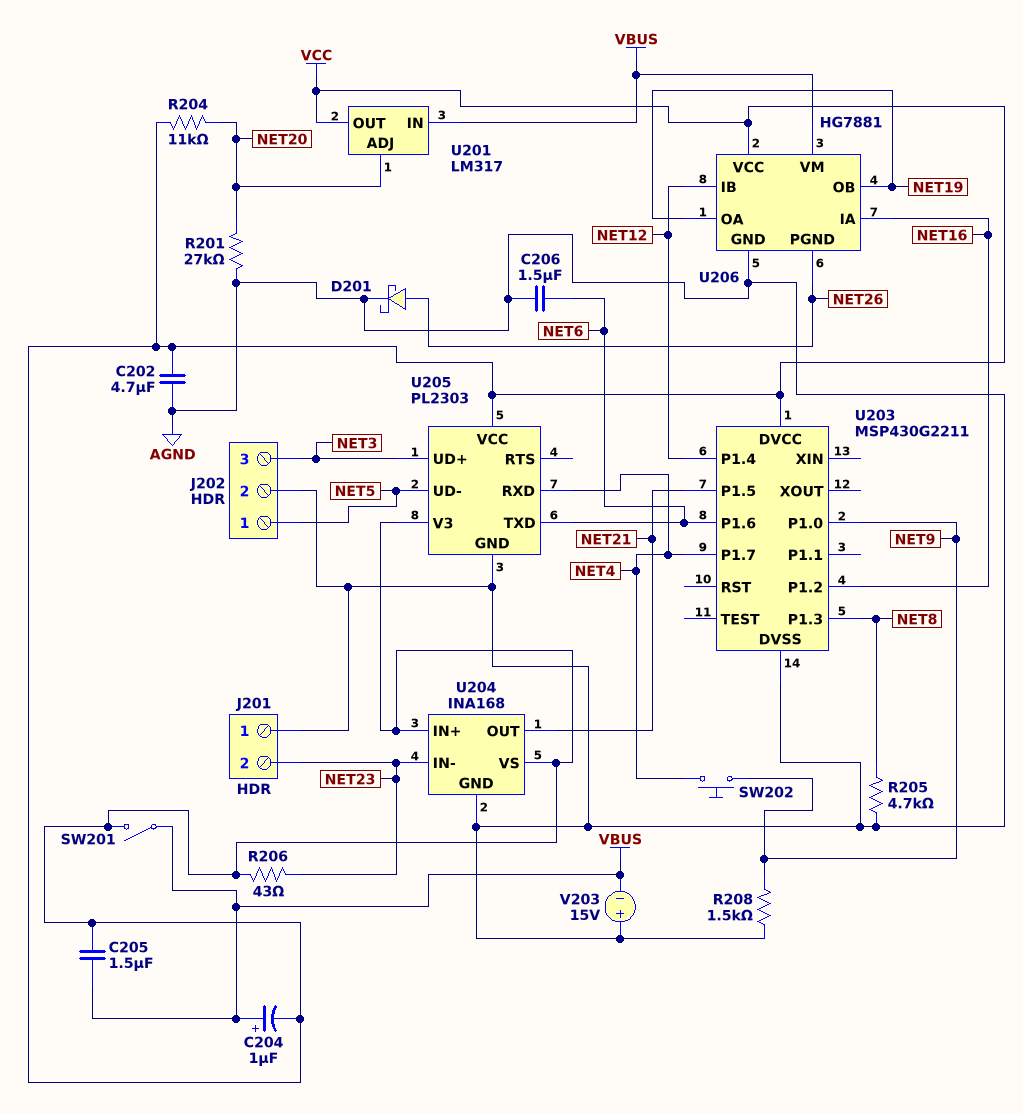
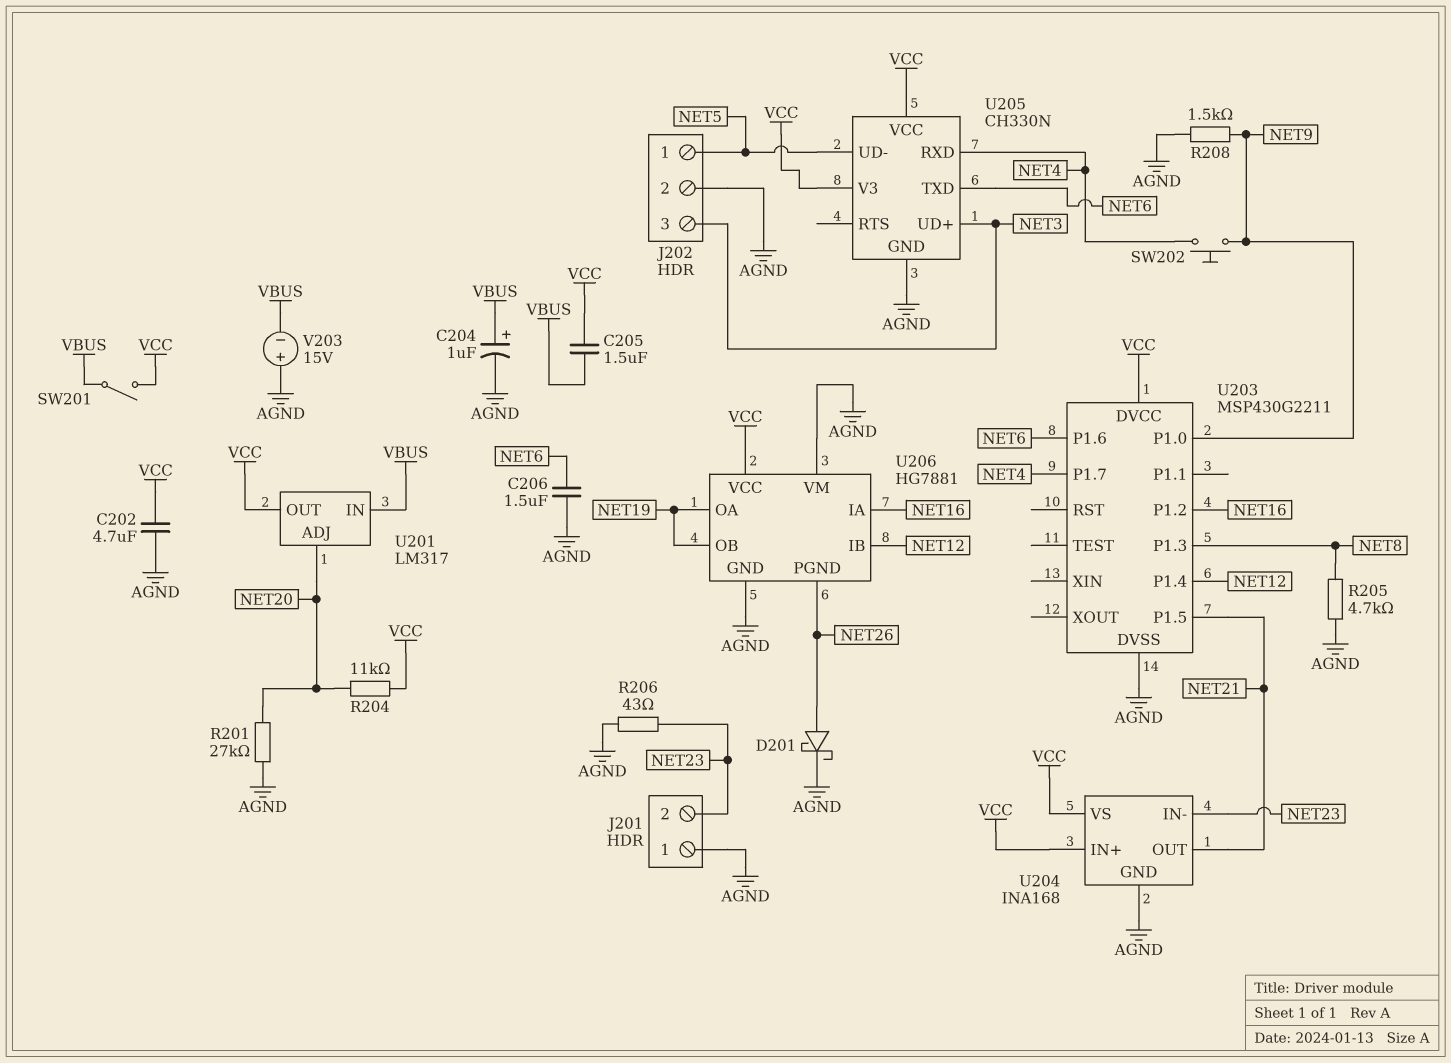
C204: 1uF (plus VBUS, minus VCC) -> 1uF (plus VBUS, minus AGND)
R206: 43 (NET23, VCC) -> 43 (AGND, NET23)
U205: PL2303 -> CH330N
U206 pin VM: VBUS -> AGND

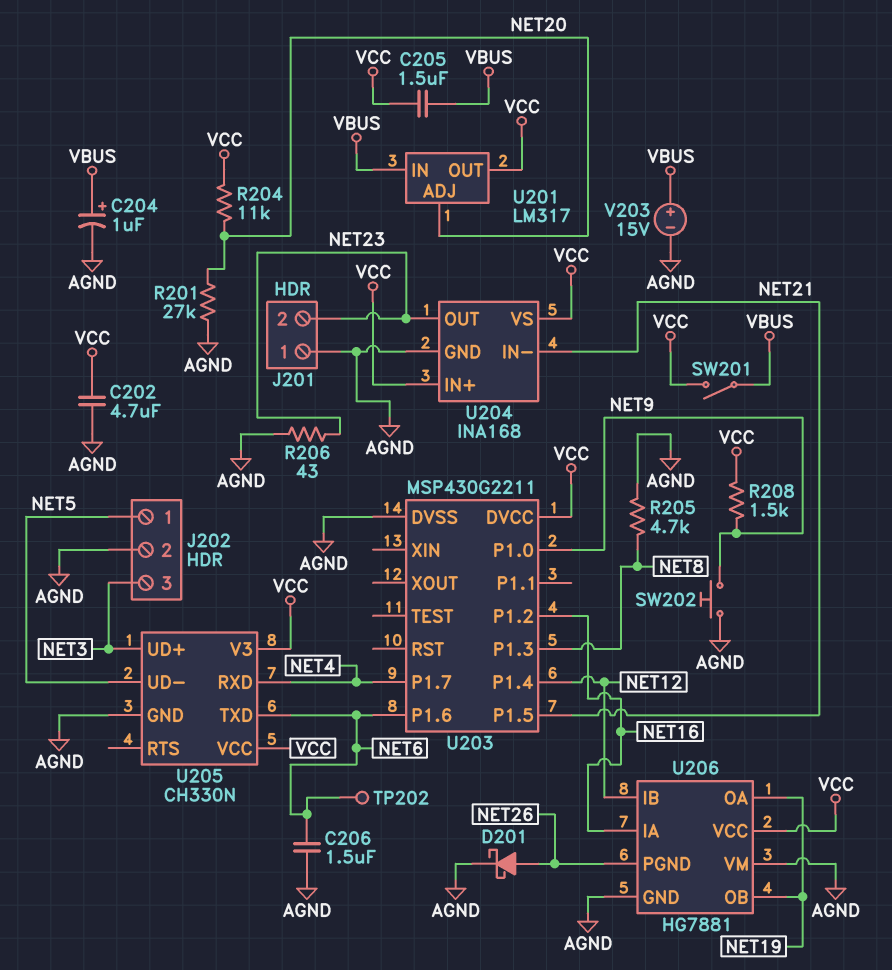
R208: 1.5k (AGND, NET9) -> 1.5k (NET9, VCC)
SW202: button (NET4, NET9) -> button (AGND, NET9)
TP202: none -> test point (NET6)
U204 pin IN-: NET23 -> NET21
U204 pin OUT: NET21 -> NET23
V203: 15V (plus AGND, minus VBUS) -> 15V (plus VBUS, minus AGND)

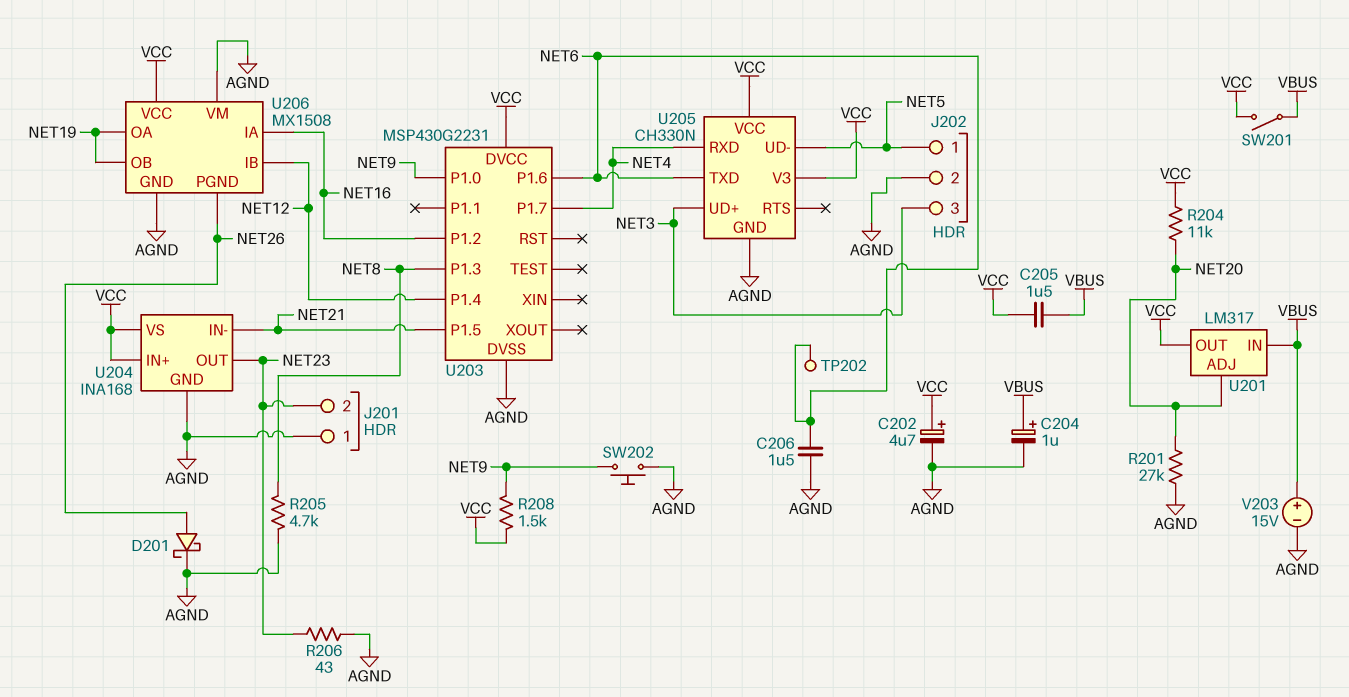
C202: 4.7uF (AGND, VCC) -> 4.7uF (plus VCC, minus AGND)
U203: MSP430G2211 -> MSP430G2231
U206: HG7881 -> MX1508

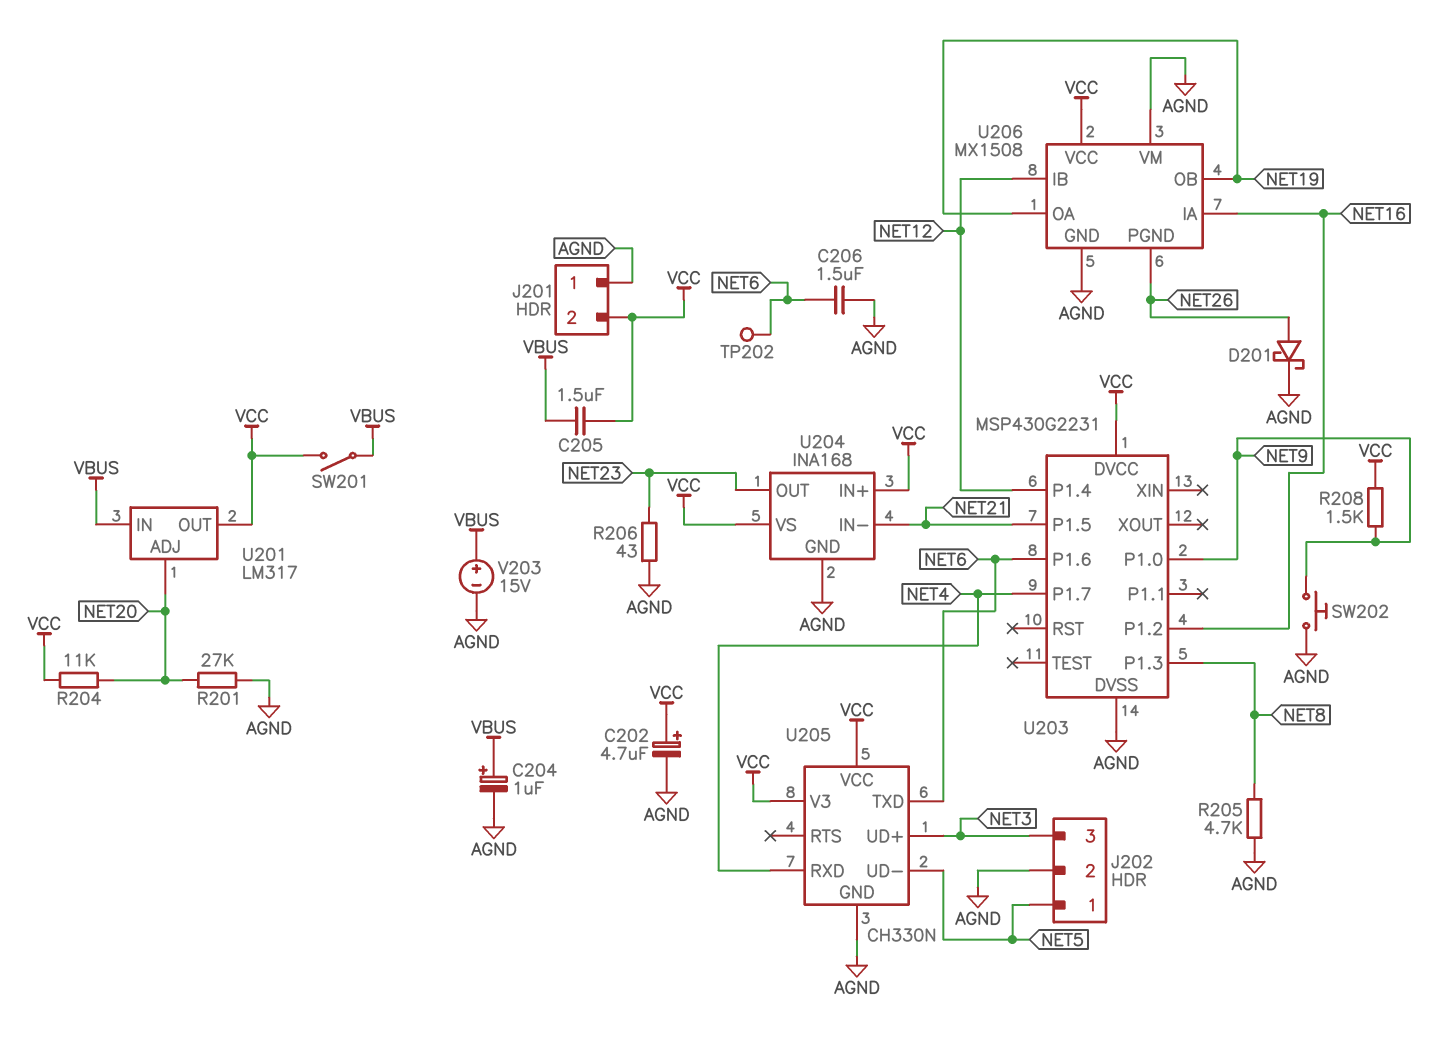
J201 pin 2: NET23 -> VCC

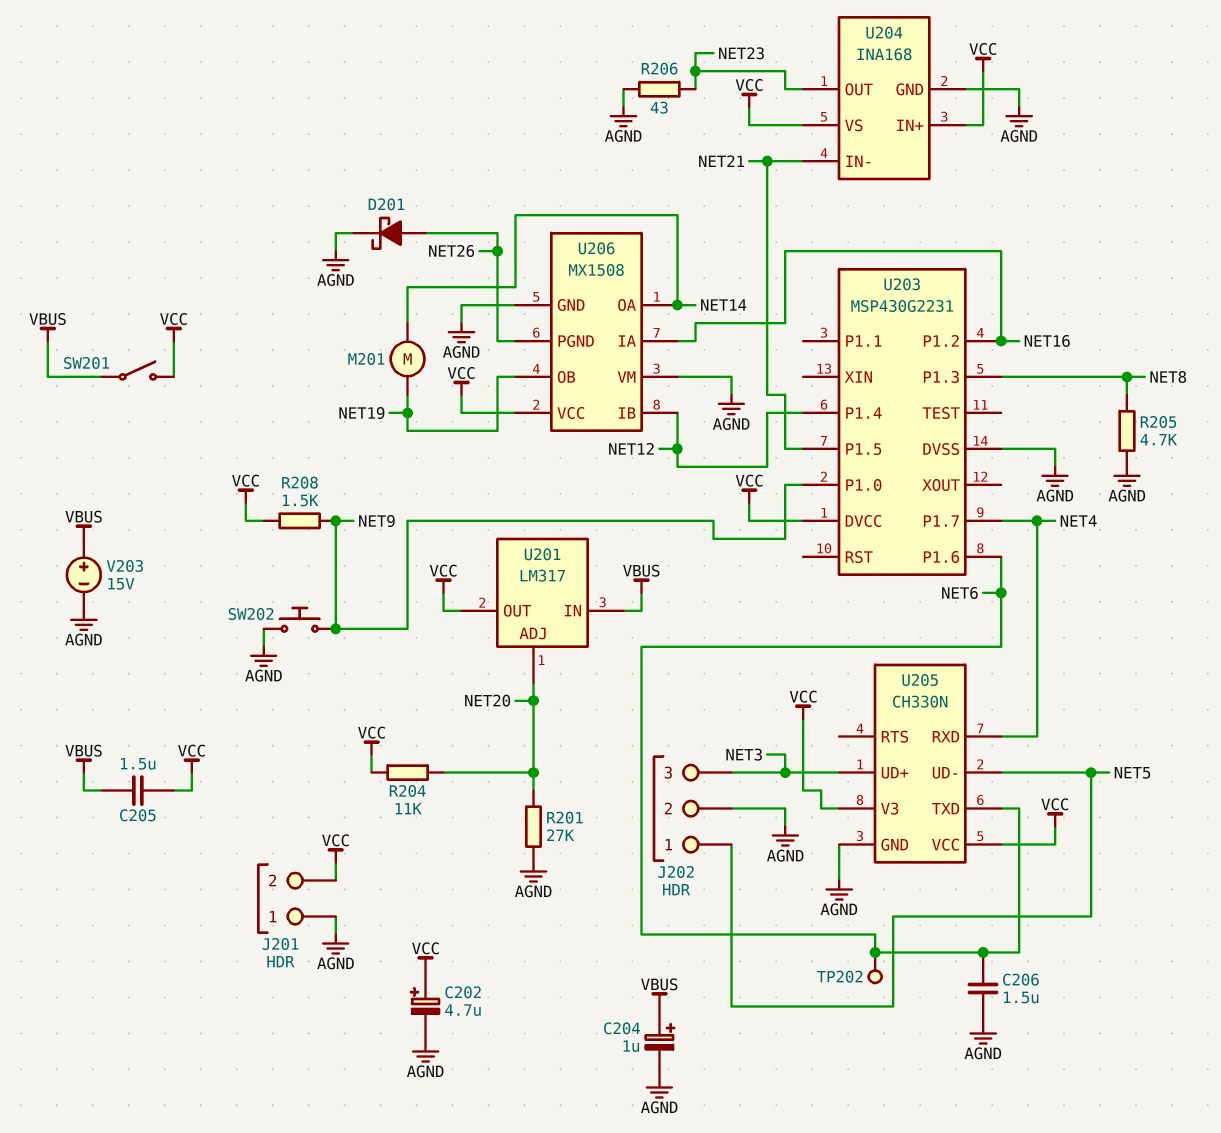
M201: none -> motor (NET14, NET19)
U206 pin OA: NET19 -> NET14

